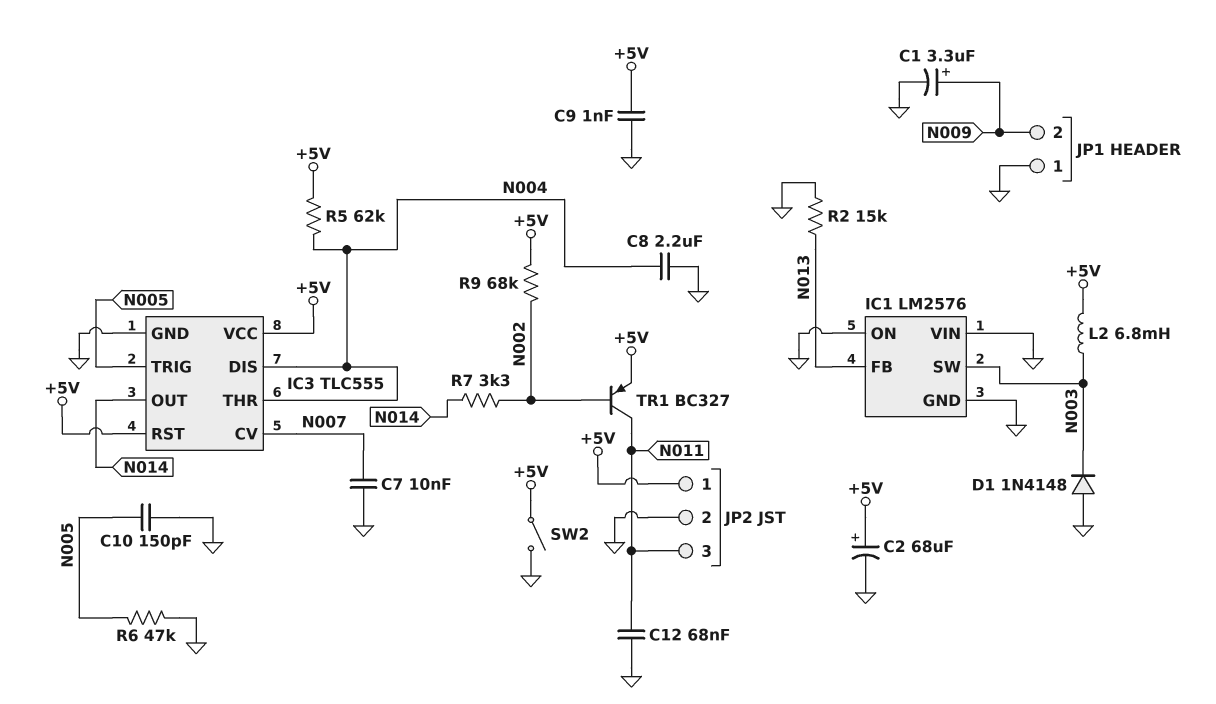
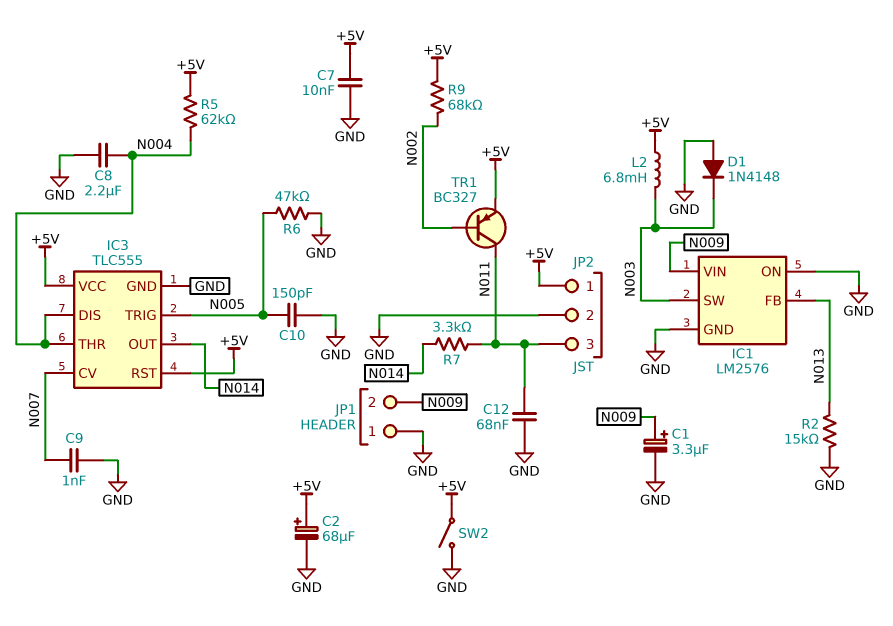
C7: 10nF (GND, N007) -> 10nF (+5V, GND)
C9: 1nF (+5V, GND) -> 1nF (GND, N007)
IC1 pin VIN: GND -> N009
R7: 3.3k (N002, N014) -> 3.3k (N011, N014)

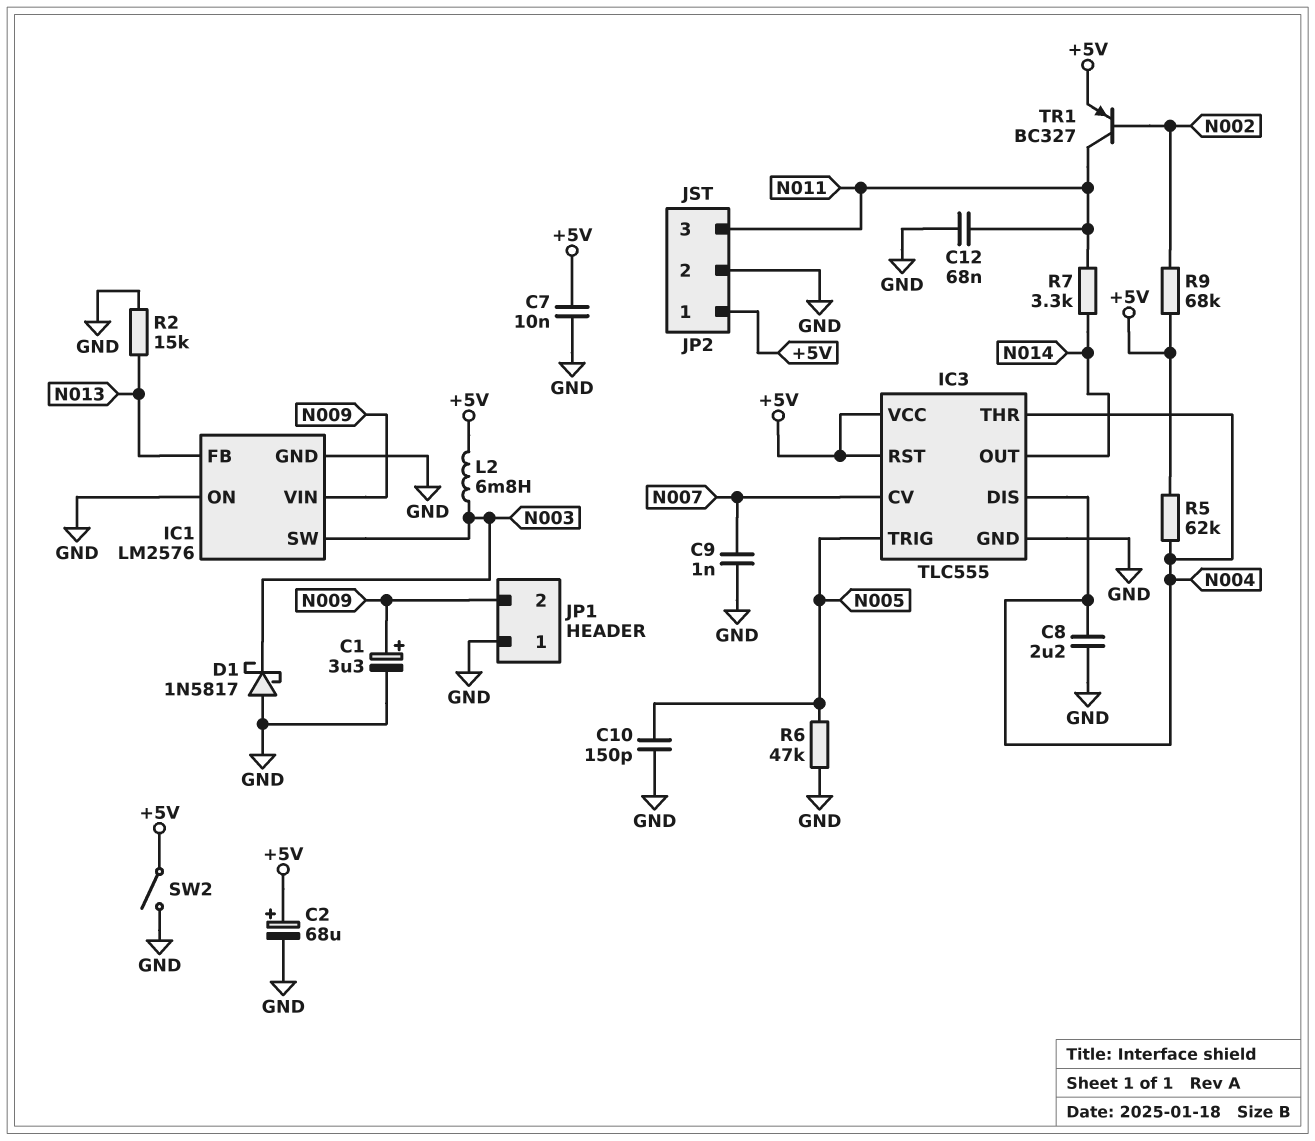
D1: diode 1N4148 (A GND, K N003) -> schottky 1N5817 (A GND, K N003)

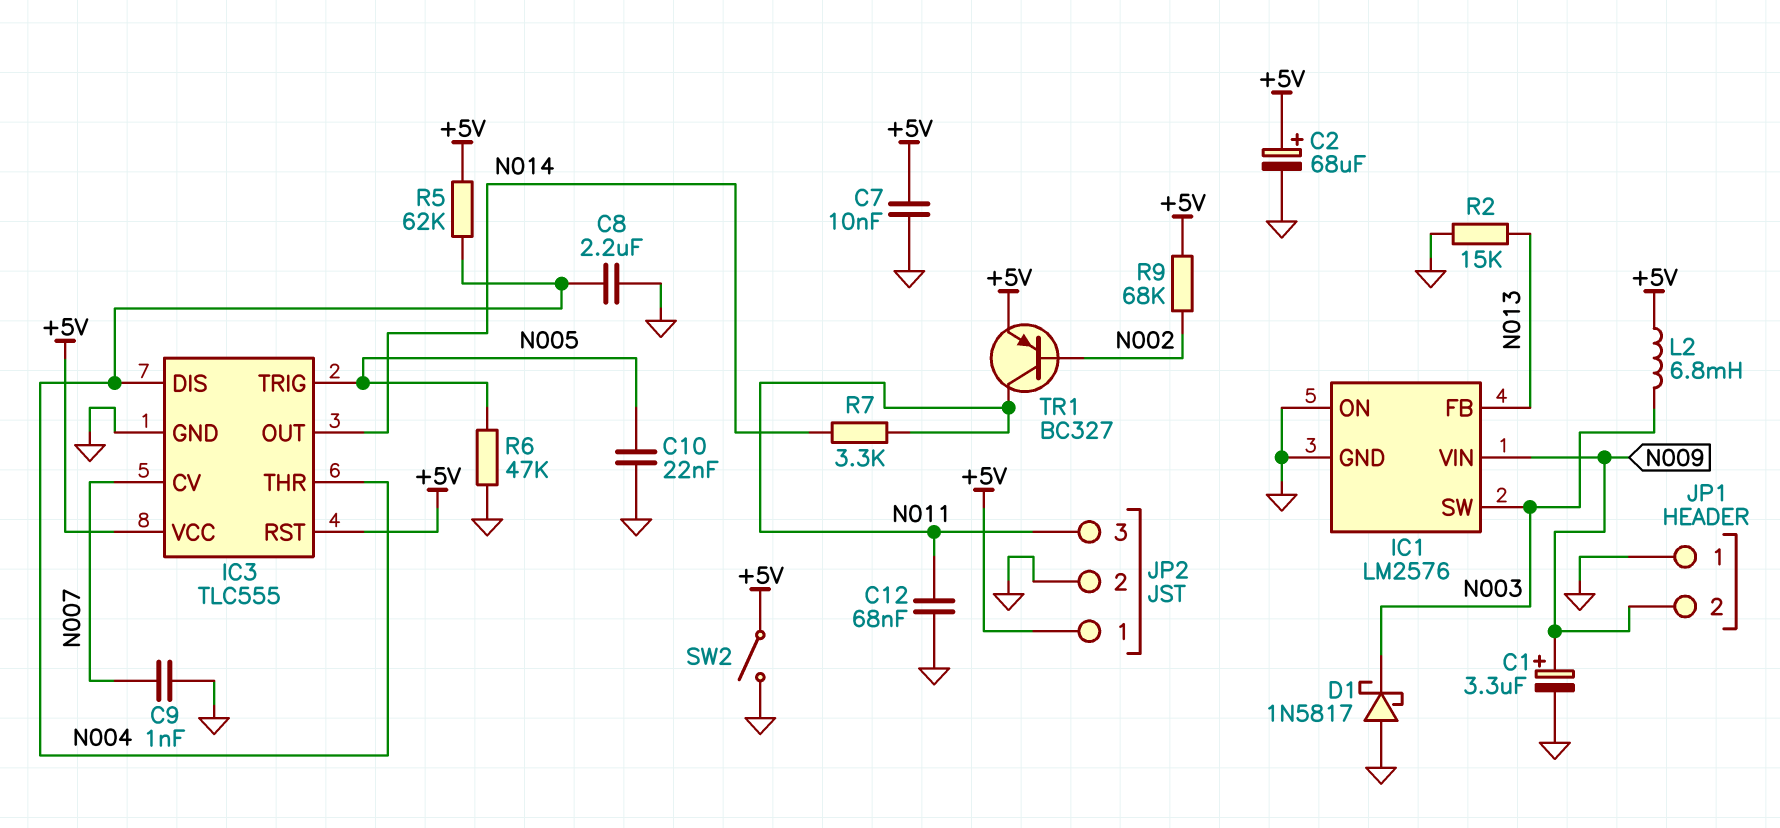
C10: 150pF (GND, N005) -> 22nF (GND, N005)

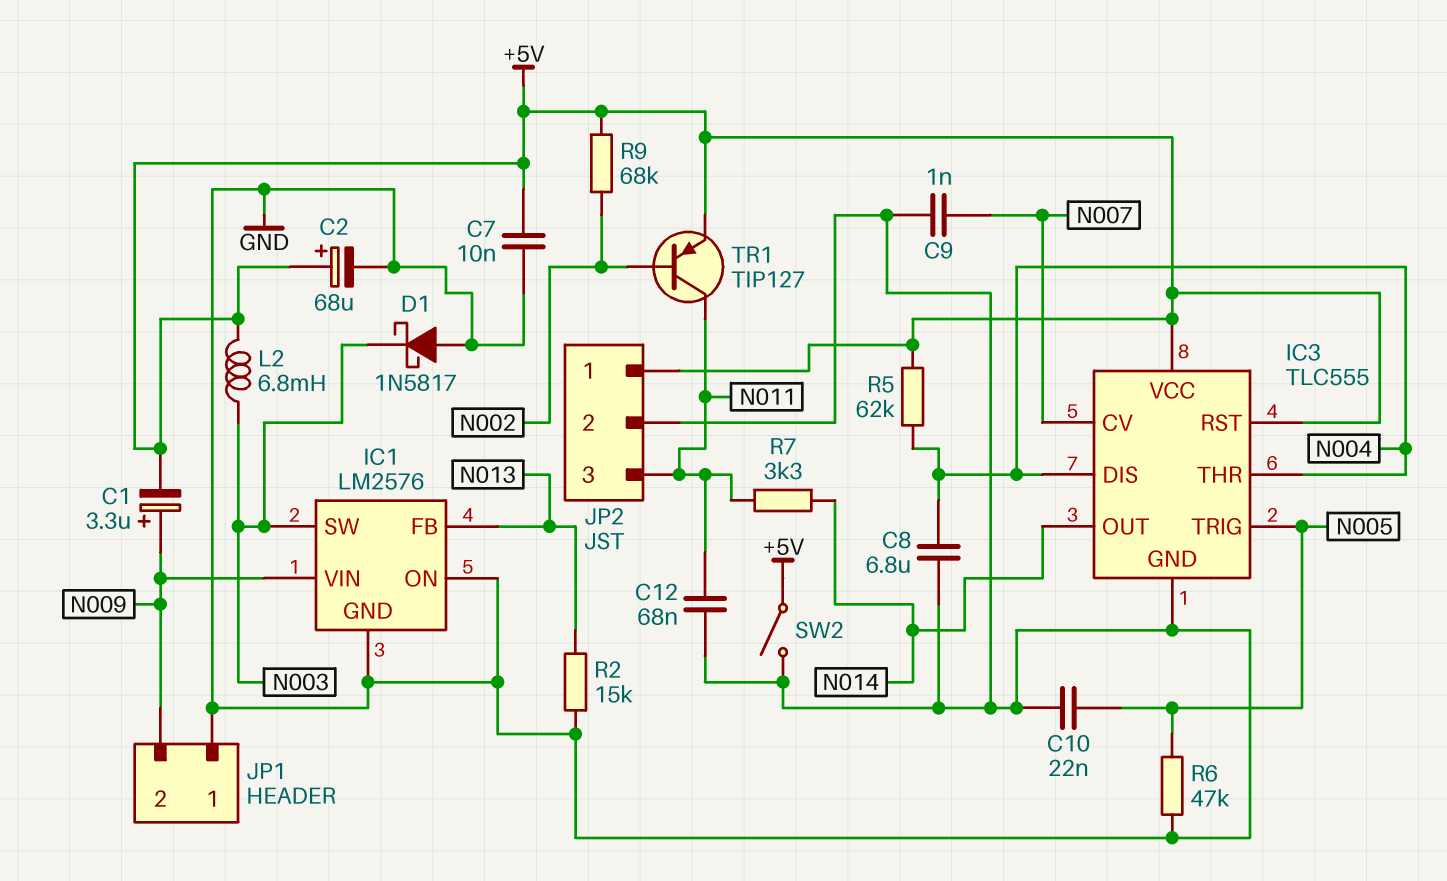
C1: 3.3uF (plus N009, minus GND) -> 3.3uF (plus N009, minus +5V)
C8: 2.2uF (GND, N004) -> 6.8uF (GND, N004)
TR1: PNP BC327 (B N002, C N011, E +5V) -> PNP TIP127 (B N002, C N011, E +5V)

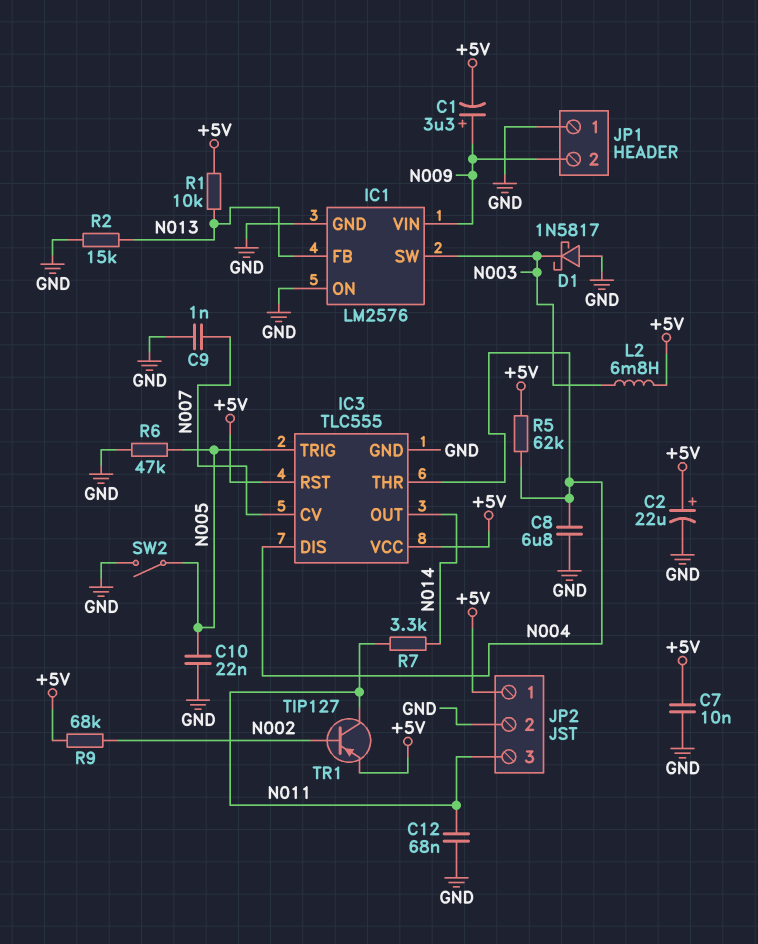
C2: 68uF (plus +5V, minus GND) -> 22uF (plus +5V, minus GND)
R1: none -> 10k (+5V, N013)
SW2: switch (+5V, GND) -> switch (GND, N005)

